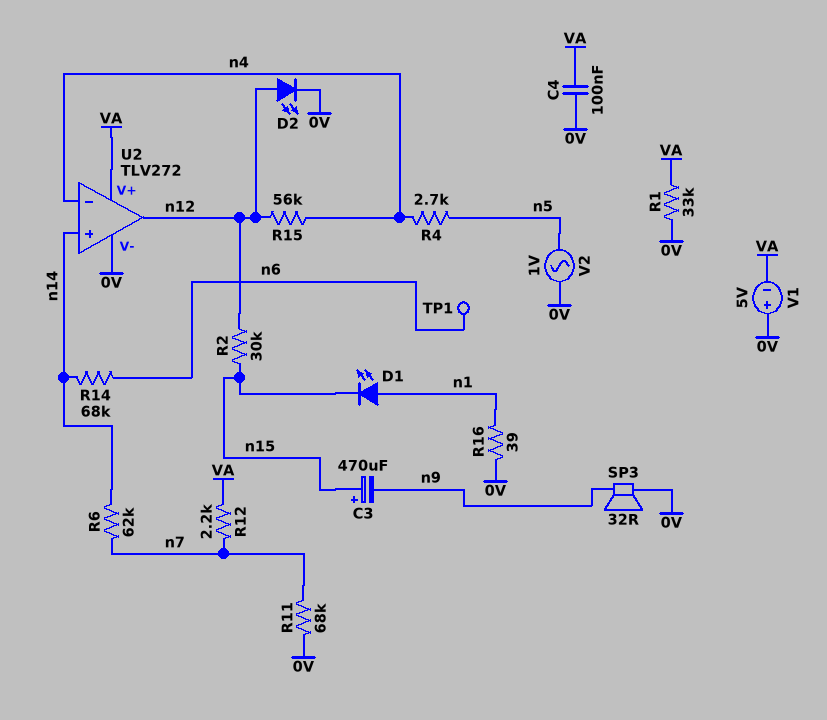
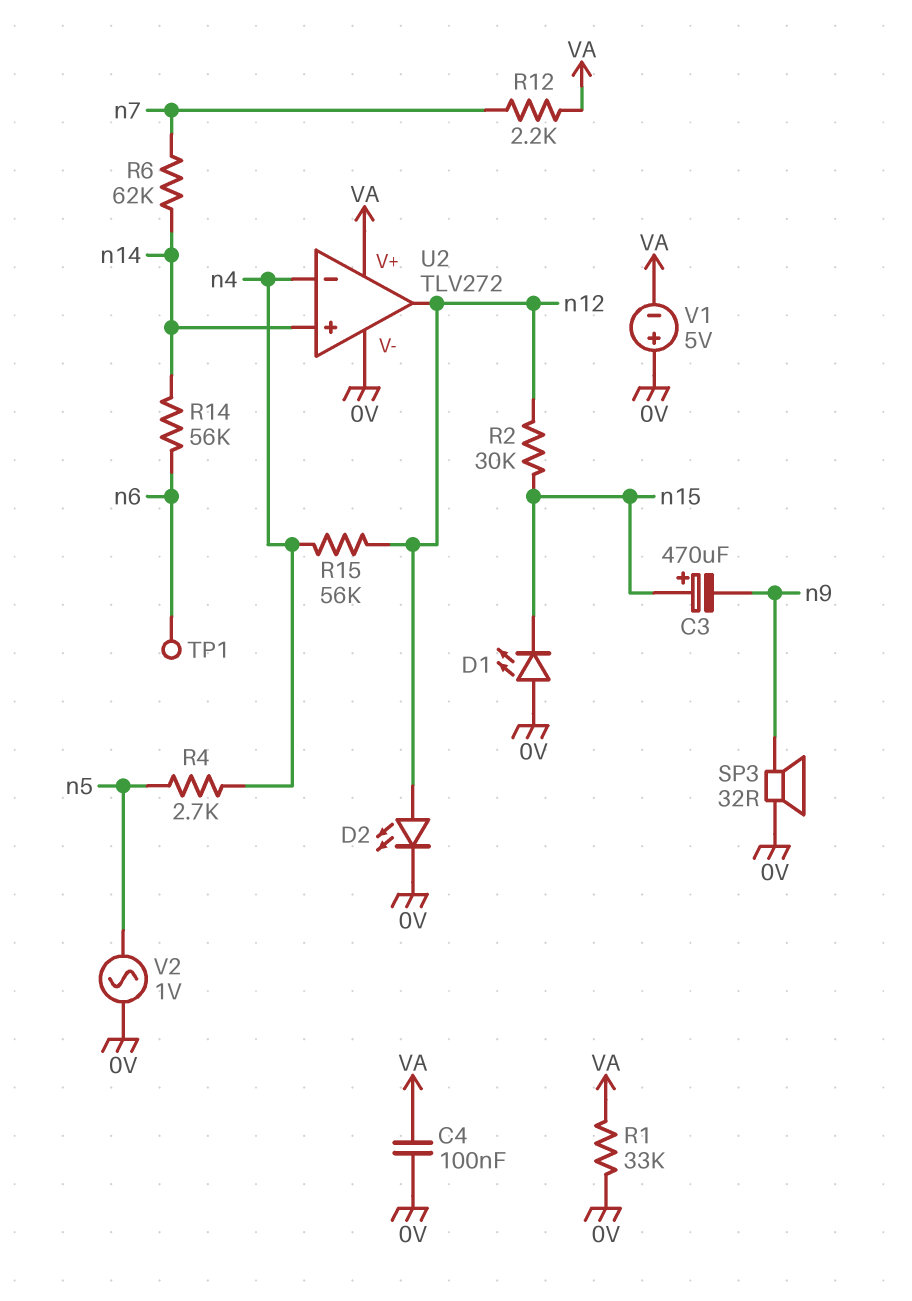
D1: LED (A n1, K n15) -> LED (A 0V, K n15)
R11: 68k (0V, n7) -> none
R14: 68k (n6, n14) -> 56k (n6, n14)
R16: 39 (0V, n1) -> none

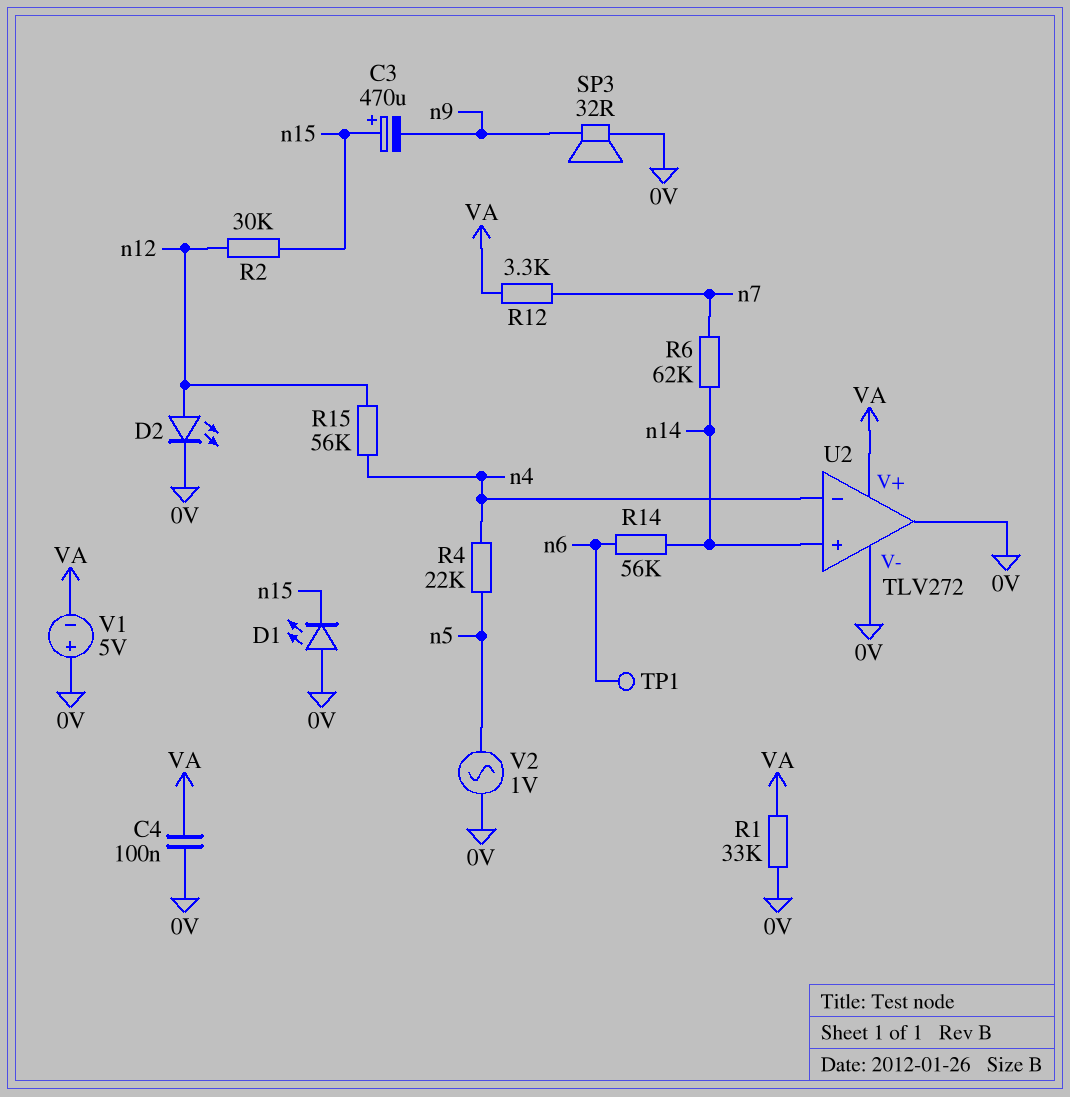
R4: 2.7k (n4, n5) -> 22k (n4, n5)
R12: 2.2k (VA, n7) -> 3.3k (VA, n7)
U2 pin out: n12 -> 0V

